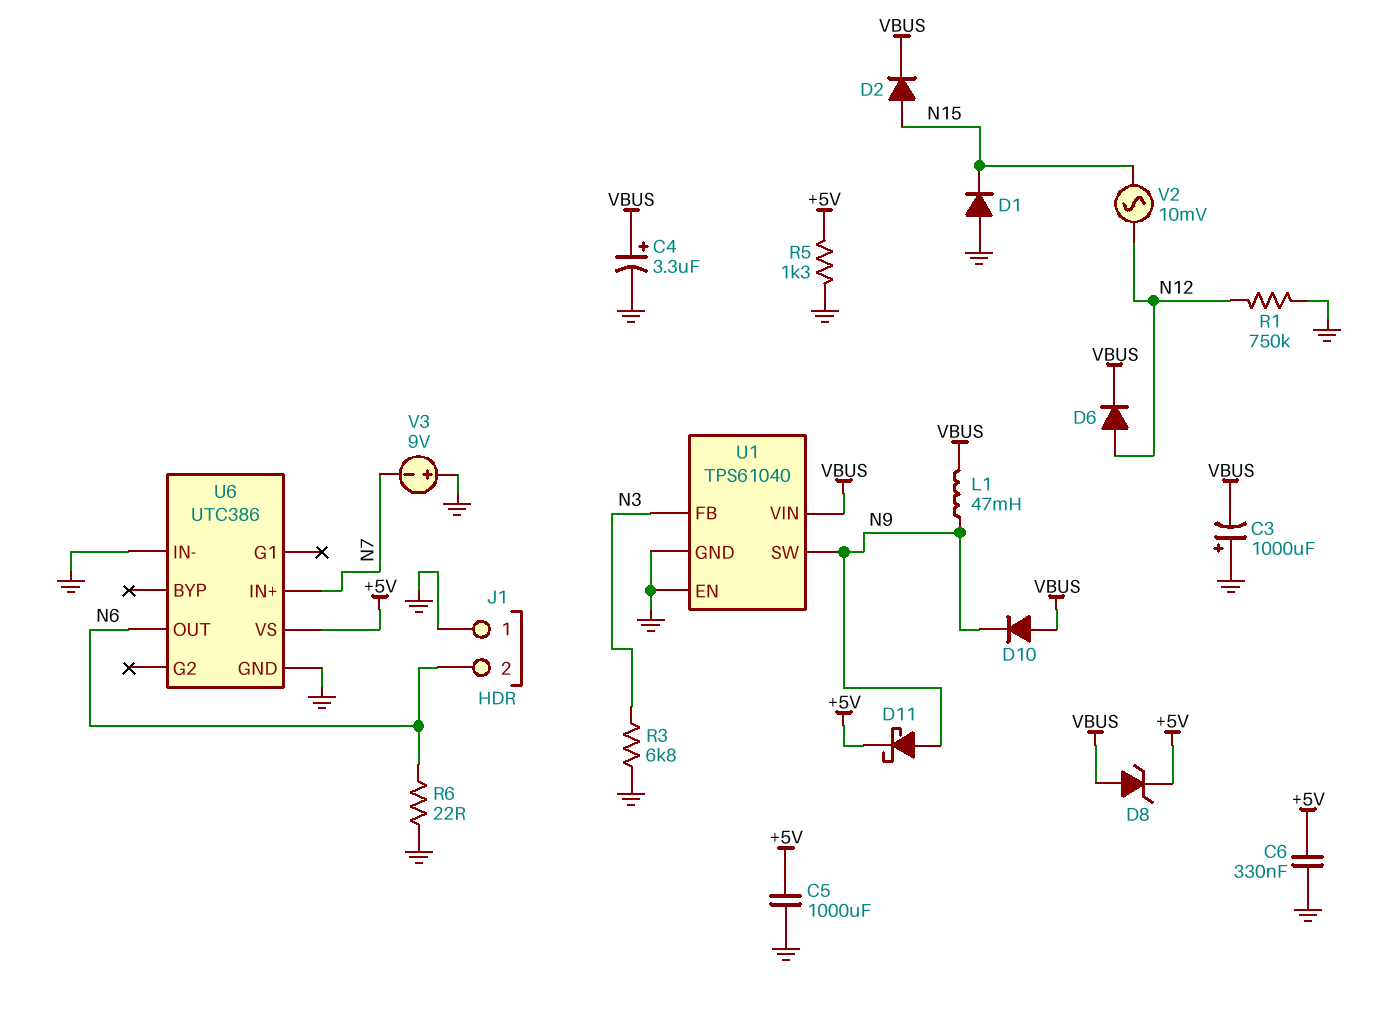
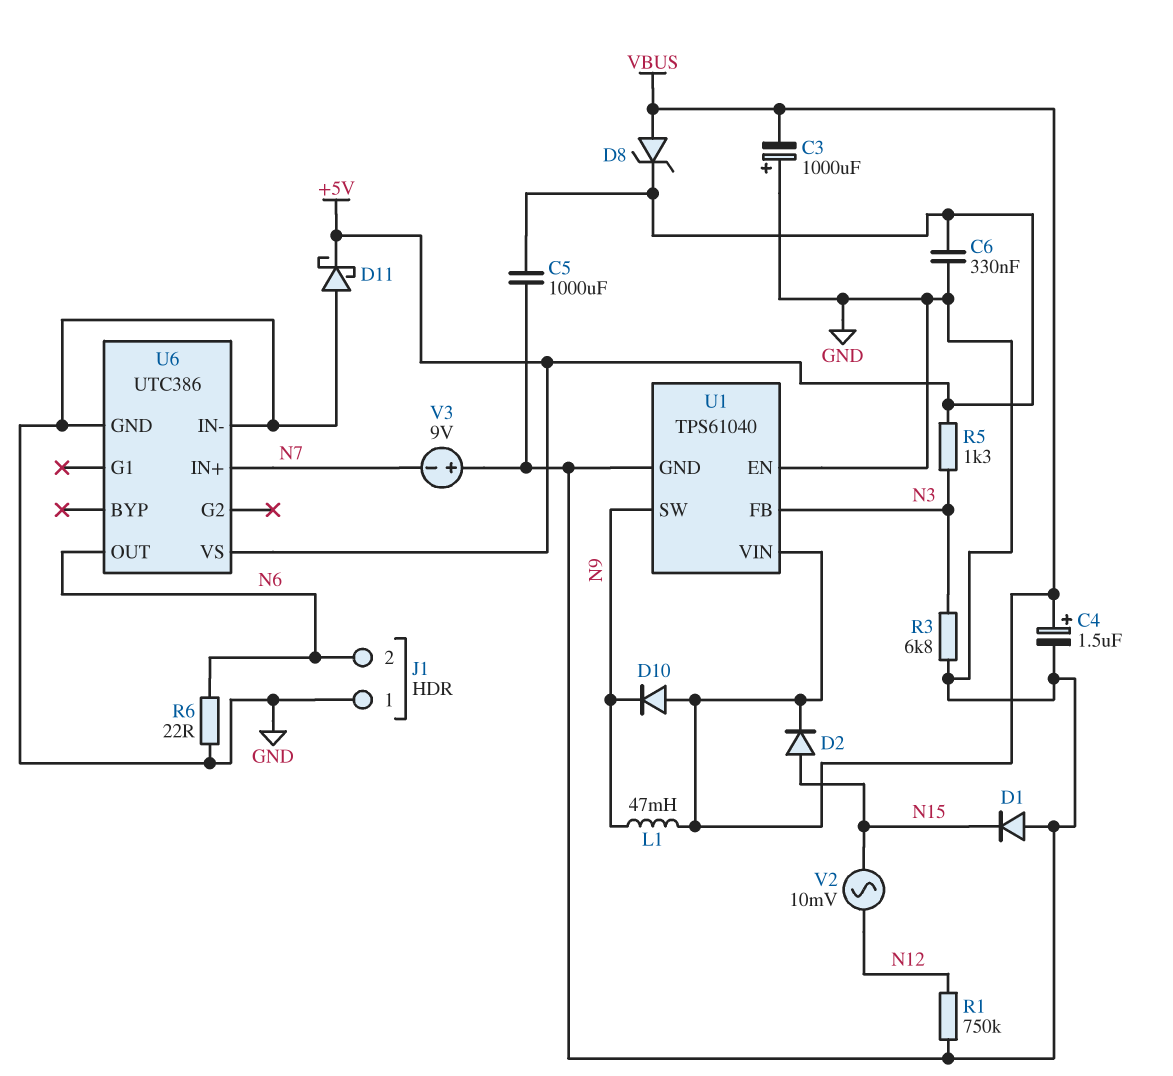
C4: 3.3uF (plus VBUS, minus GND) -> 1.5uF (plus VBUS, minus GND)
D6: diode (A N12, K VBUS) -> none
D11: schottky (A N9, K +5V) -> schottky (A GND, K +5V)
R5: 1.3k (+5V, GND) -> 1.3k (+5V, N3)

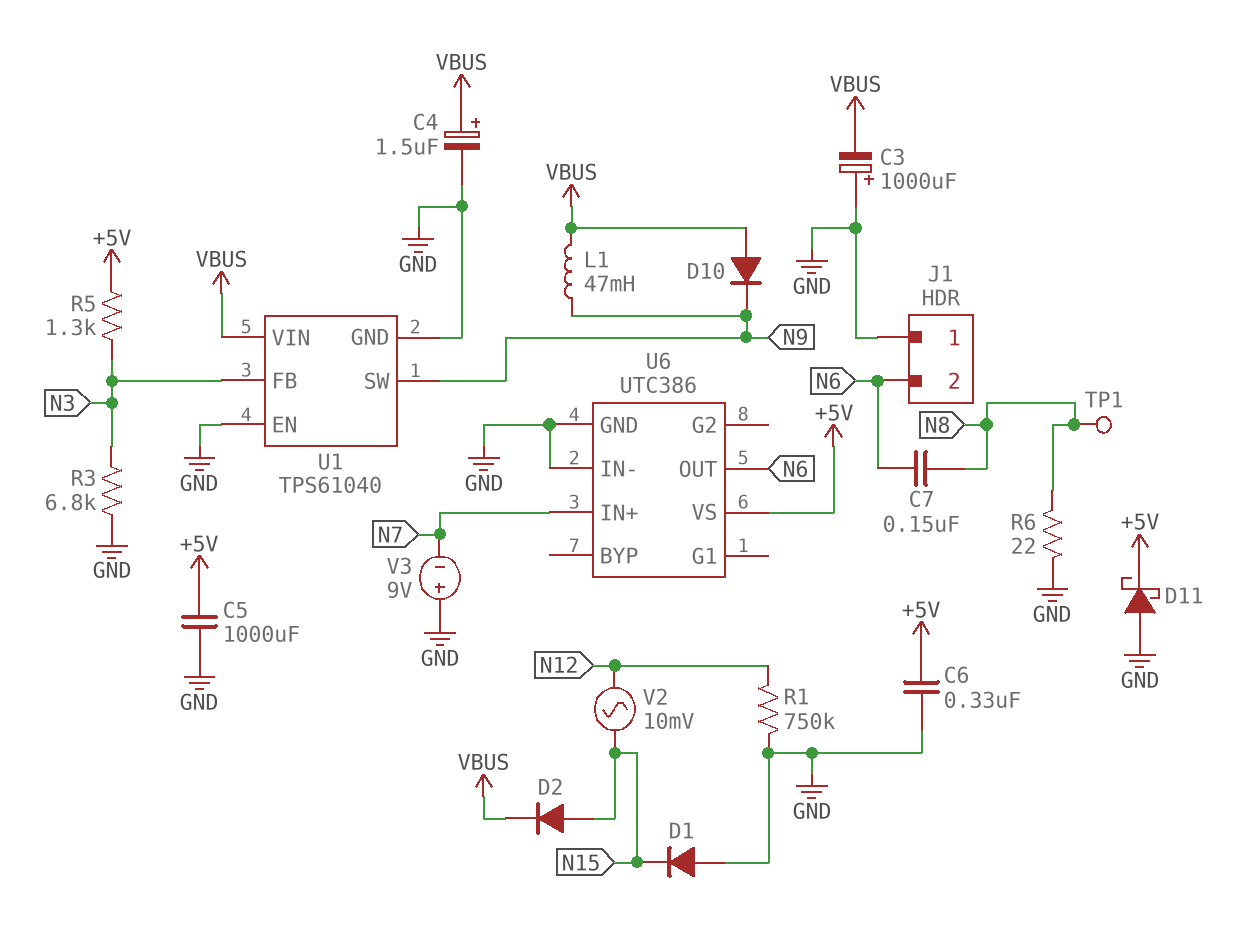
C7: none -> 150nF (N6, N8)
D8: zener (A VBUS, K +5V) -> none
R6: 22 (GND, N6) -> 22 (GND, N8)
TP1: none -> test point (N8)

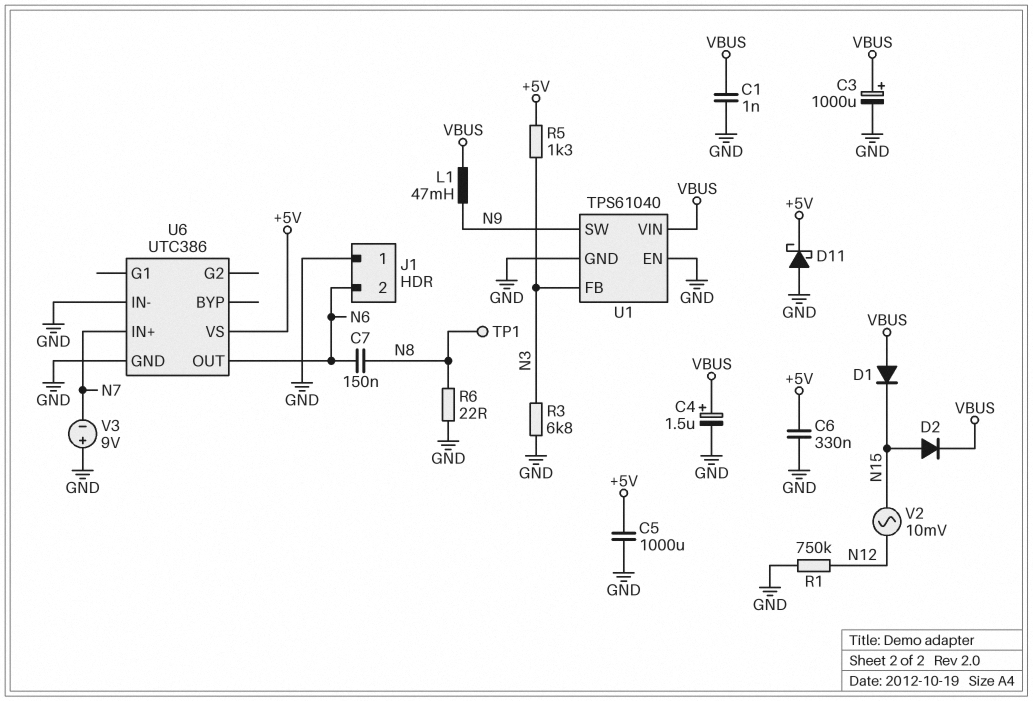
C1: none -> 1nF (GND, VBUS)
C3: 1000uF (plus GND, minus VBUS) -> 1000uF (plus VBUS, minus GND)
D1: diode (A GND, K N15) -> diode (A VBUS, K N15)
D10: diode (A VBUS, K N9) -> none

